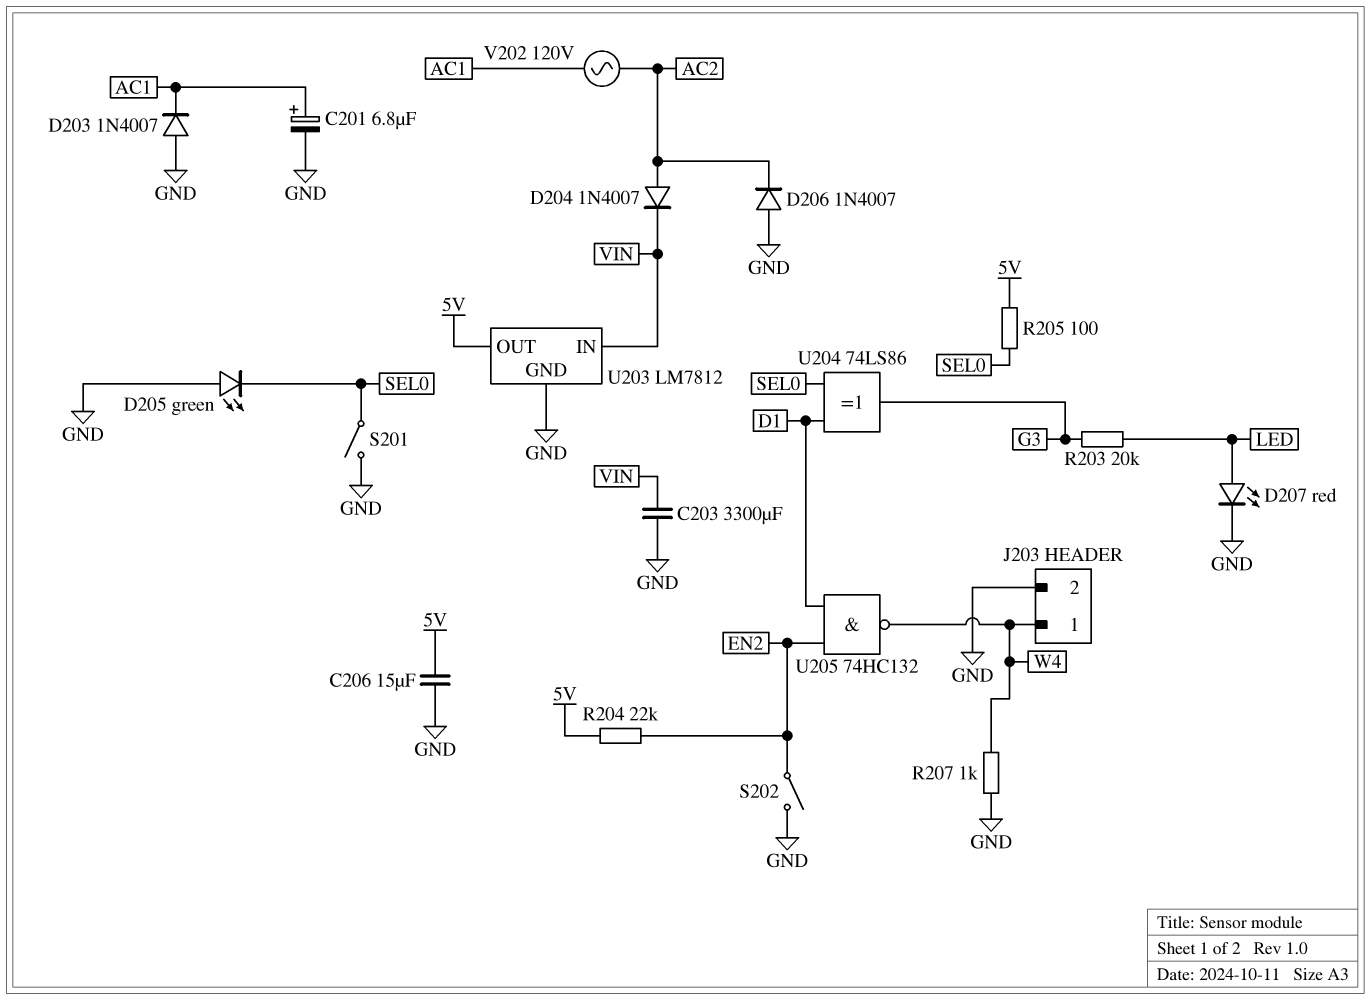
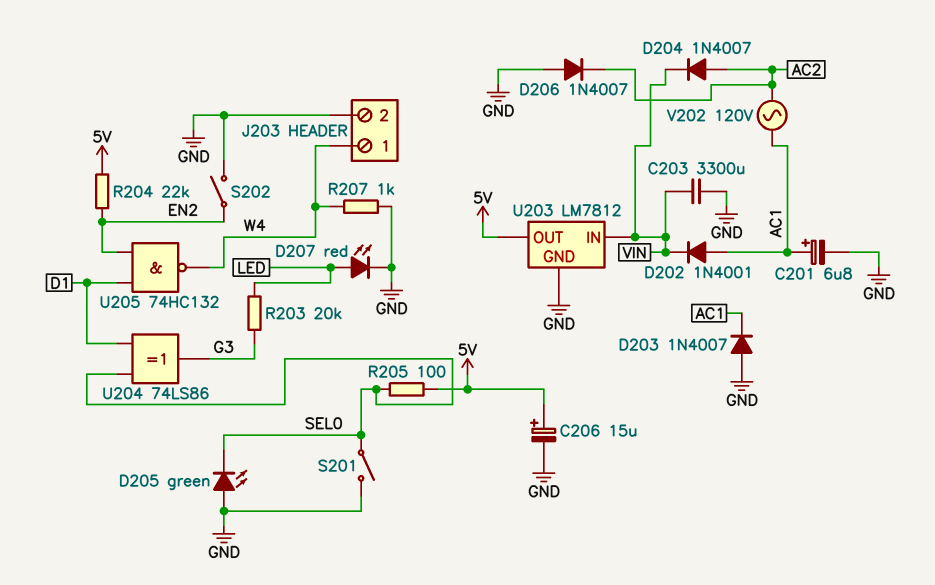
C206: 15uF (5V, GND) -> 15uF (plus 5V, minus GND)
D202: none -> diode 1N4001 (A AC1, K VIN)

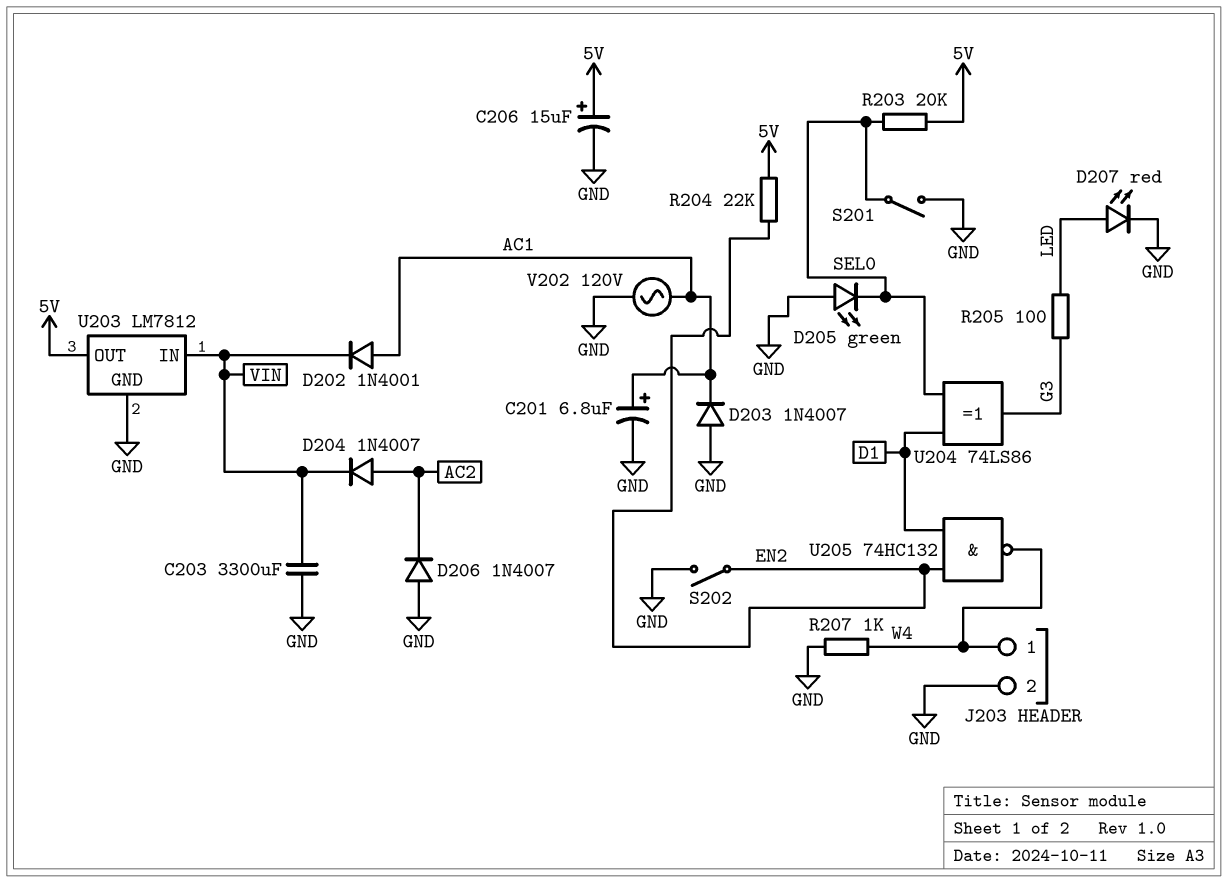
R203: 20k (G3, LED) -> 20k (5V, SEL0)
R205: 100 (5V, SEL0) -> 100 (G3, LED)
V202: AC 120V (AC1, AC2) -> AC 120V (AC1, GND)

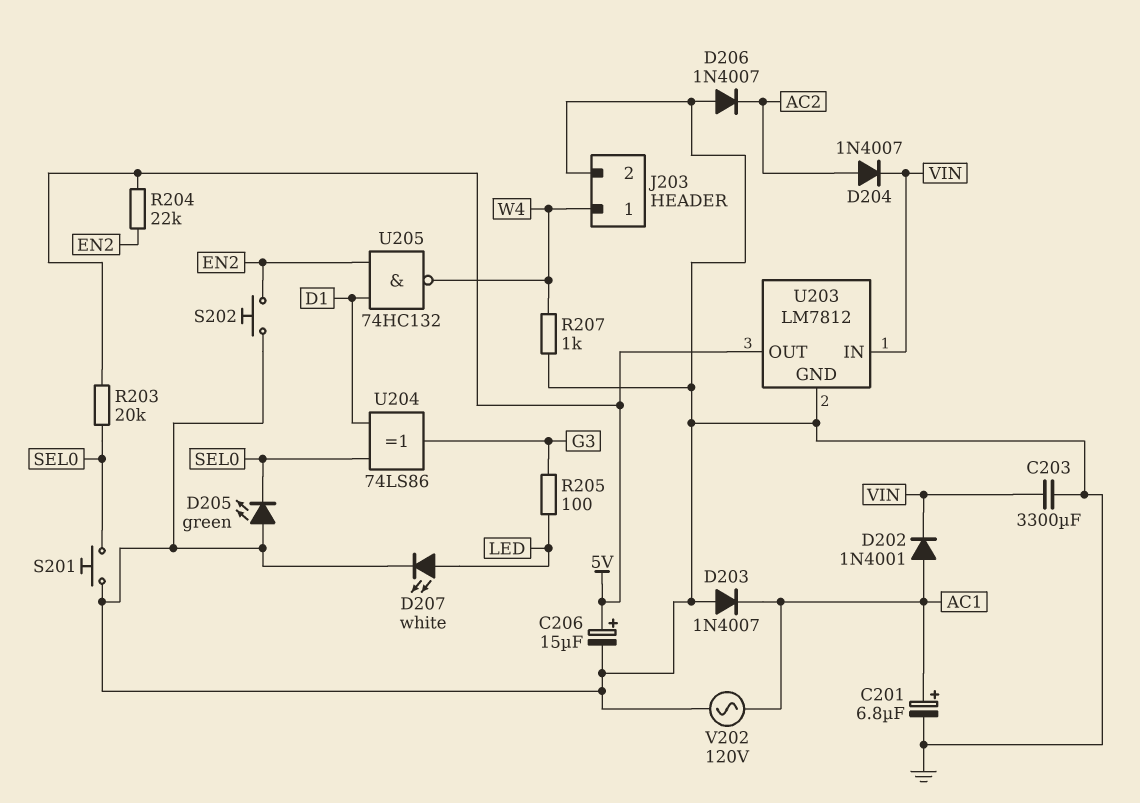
D207: LED red (A LED, K GND) -> LED white (A LED, K GND)
S201: switch (GND, SEL0) -> button (GND, SEL0)
S202: switch (EN2, GND) -> button (EN2, GND)

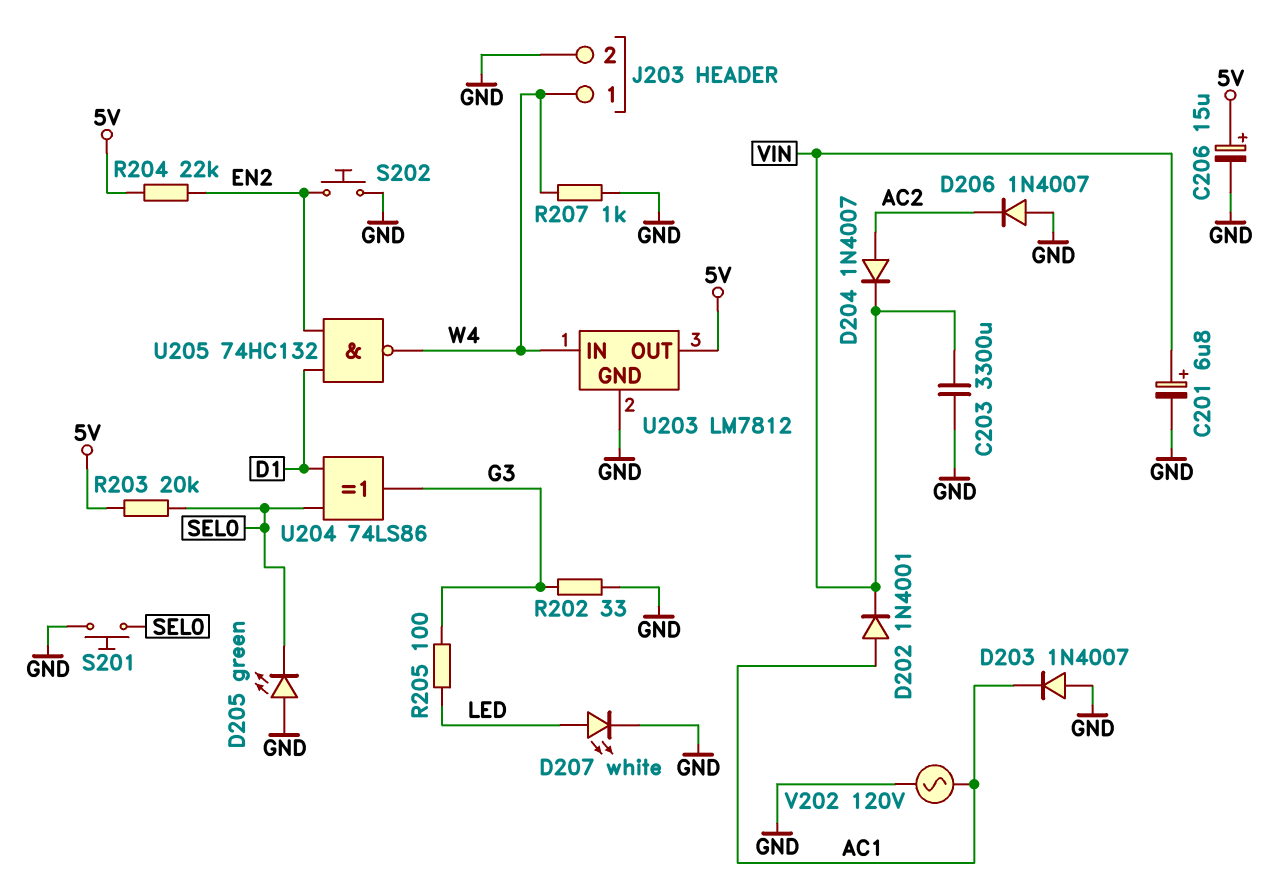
C201: 6.8uF (plus AC1, minus GND) -> 6.8uF (plus VIN, minus GND)
R202: none -> 33 (G3, GND)
U203 pin IN: VIN -> W4

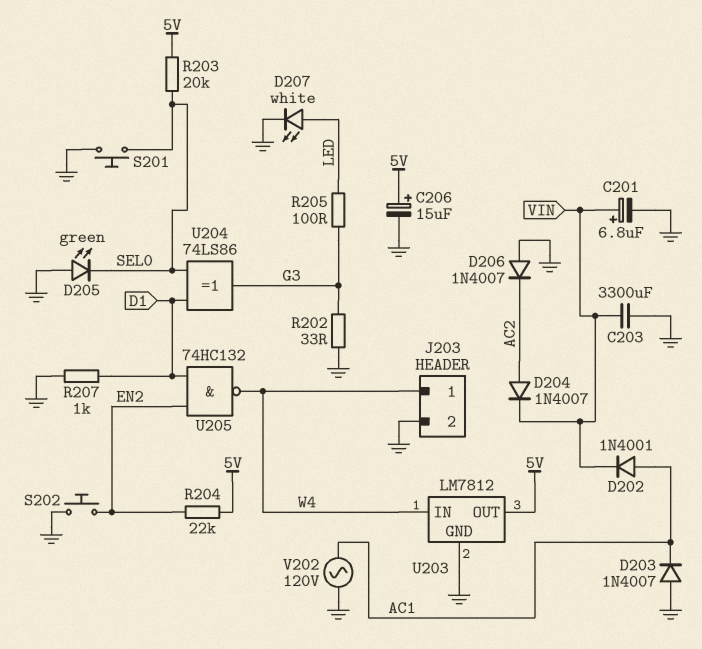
R207: 1k (GND, W4) -> 1k (D1, GND)

